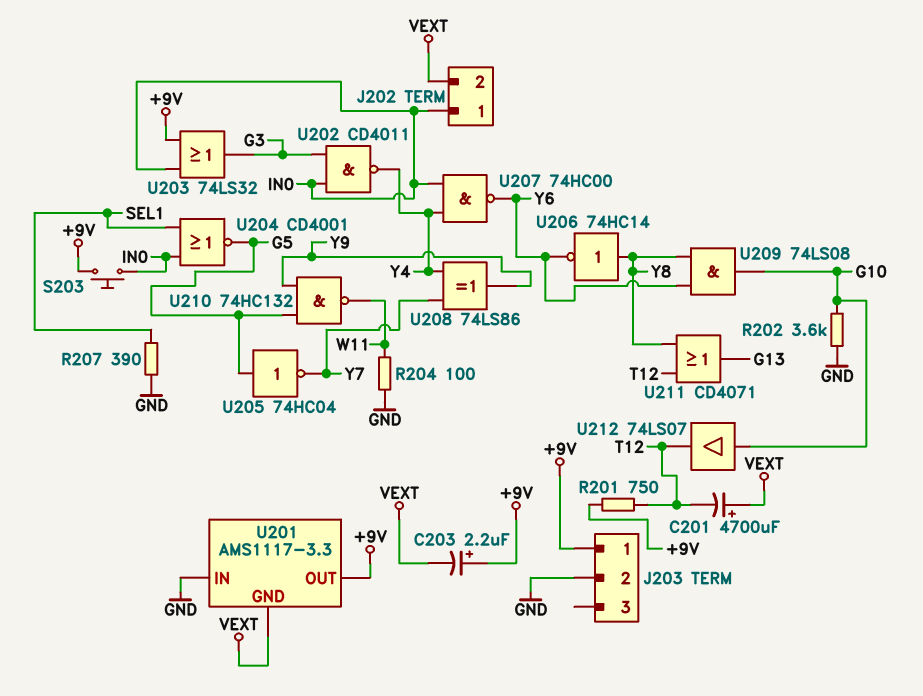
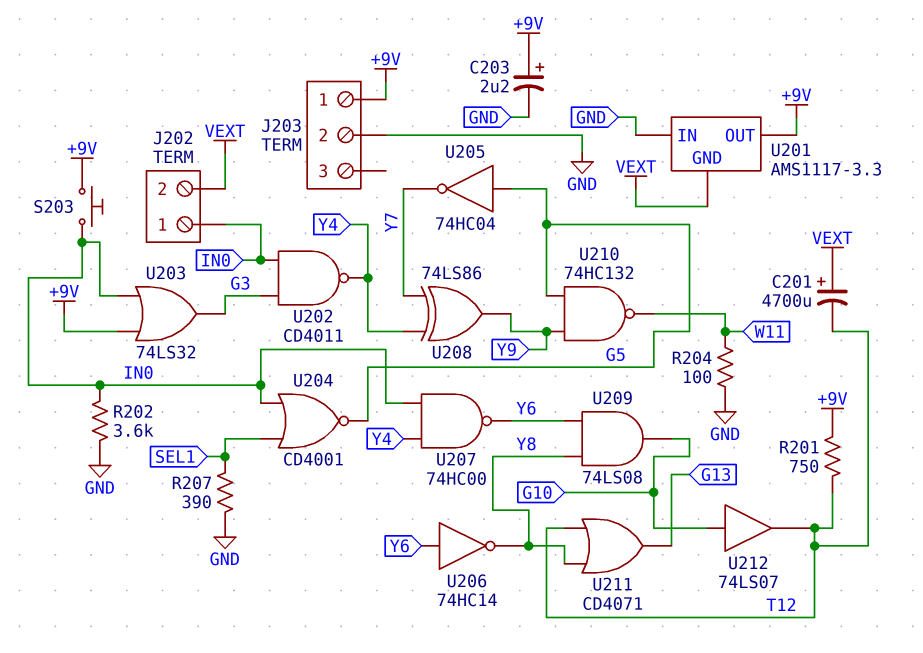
C203: 2.2uF (plus +9V, minus VEXT) -> 2.2uF (plus +9V, minus GND)
R202: 3.6k (G10, GND) -> 3.6k (GND, IN0)
U206: NOT 74HC14 (in Y8, out Y6) -> NOT 74HC14 (in Y6, out Y8)

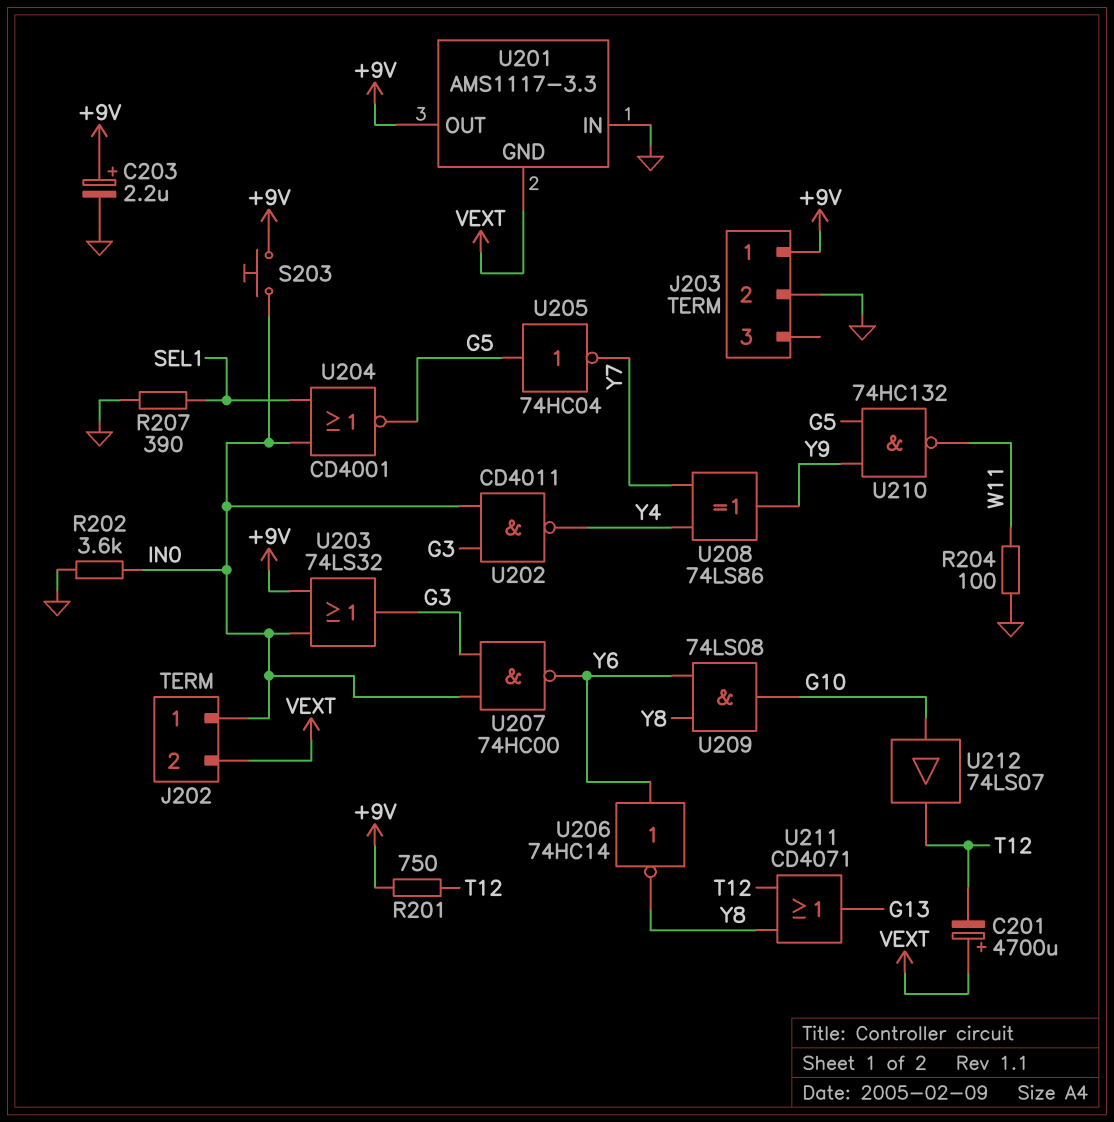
U207: NAND 74HC00 (in IN0, in Y4, out Y6) -> NAND 74HC00 (in G3, in IN0, out Y6)

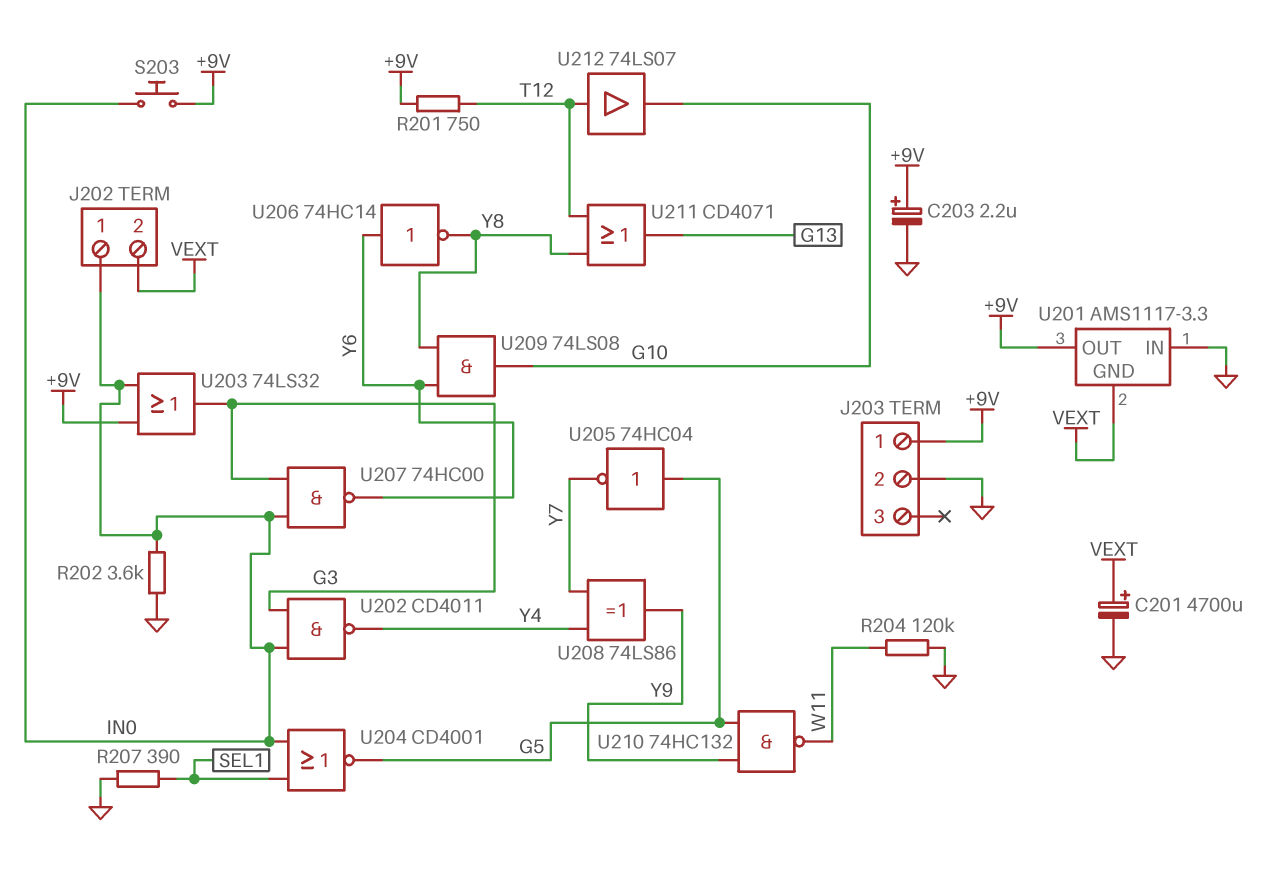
C201: 4700uF (plus VEXT, minus T12) -> 4700uF (plus VEXT, minus GND)
R204: 100 (GND, W11) -> 120k (GND, W11)
U212: buffer 74LS07 (in G10, out T12) -> buffer 74LS07 (in T12, out G10)

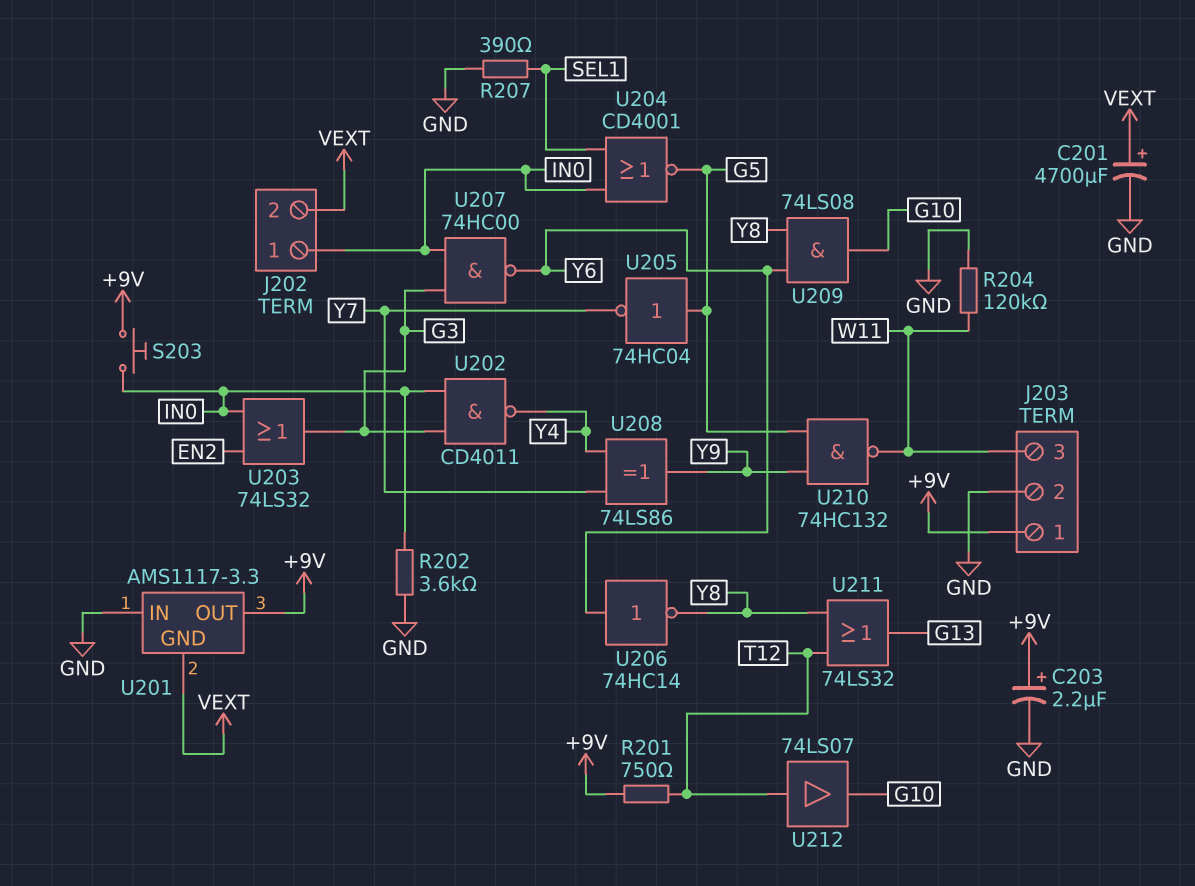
J203 pin 3: none -> W11
U203: OR 74LS32 (in +9V, in IN0, out G3) -> OR 74LS32 (in EN2, in IN0, out G3)
U211: OR CD4071 (in T12, in Y8, out G13) -> OR 74LS32 (in T12, in Y8, out G13)

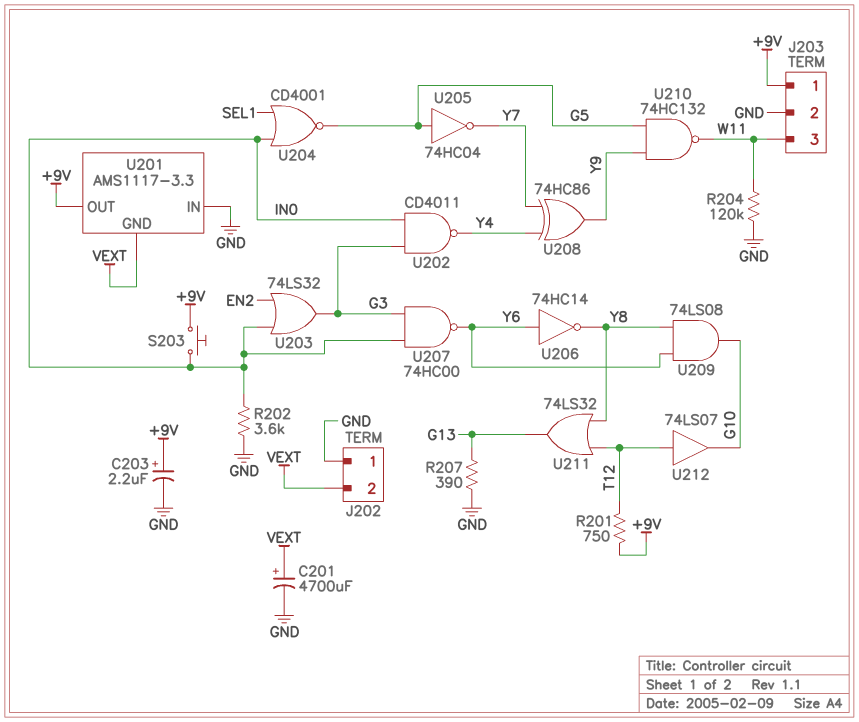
J202 pin 1: IN0 -> GND
R207: 390 (GND, SEL1) -> 390 (G13, GND)
U208: XOR 74LS86 (in Y4, in Y7, out Y9) -> XOR 74HC86 (in Y4, in Y7, out Y9)

